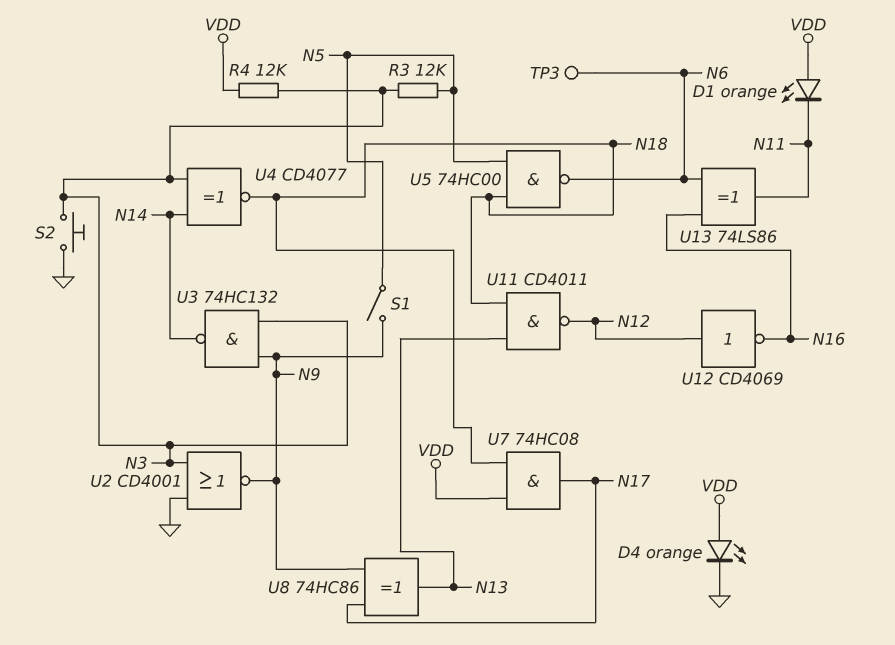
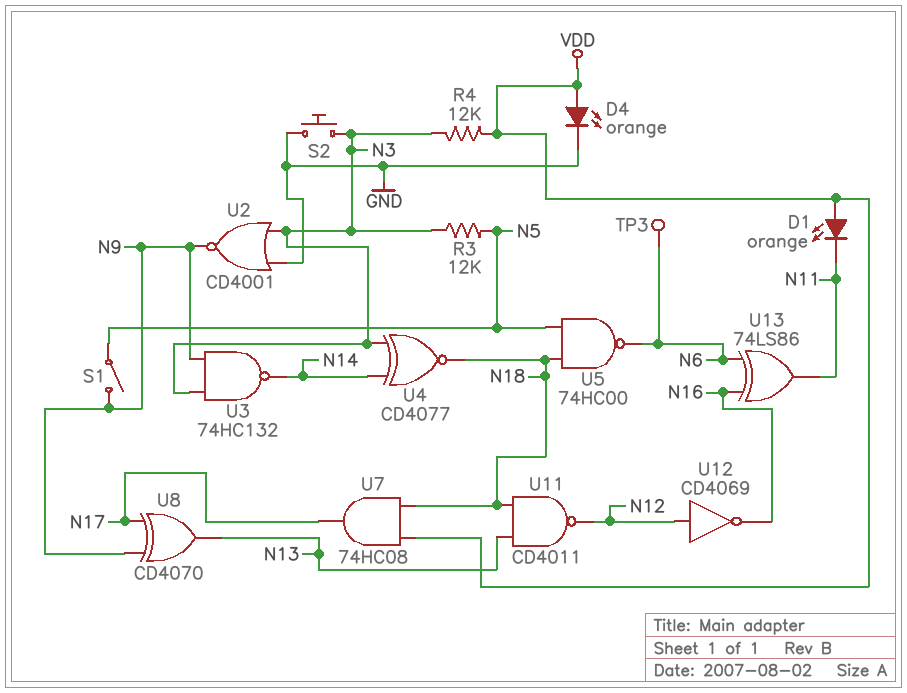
U8: XOR 74HC86 (in N9, in N17, out N13) -> XOR CD4070 (in N9, in N17, out N13)

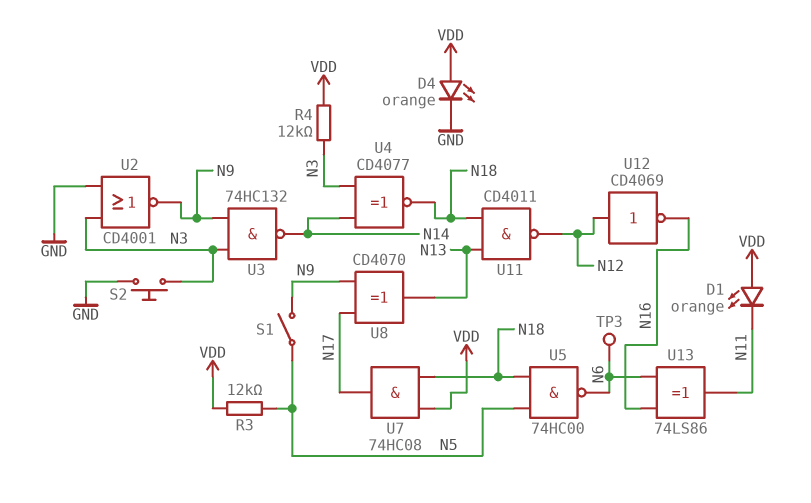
R3: 12k (N3, N5) -> 12k (N5, VDD)

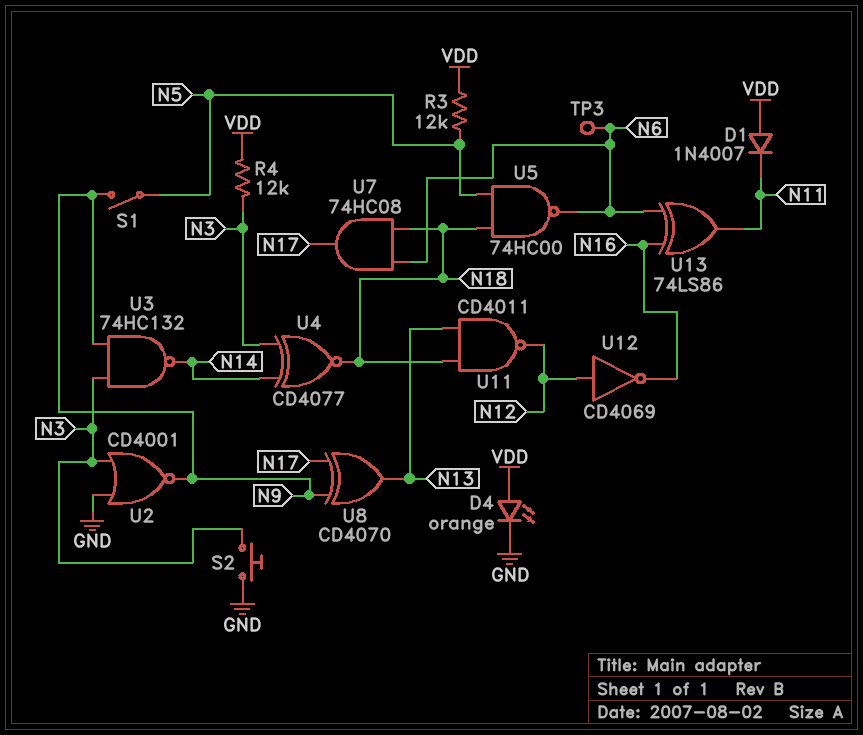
D1: LED orange (A VDD, K N11) -> diode 1N4007 (A VDD, K N11)
U7: AND 74HC08 (in N18, in VDD, out N17) -> AND 74HC08 (in N6, in N18, out N17)

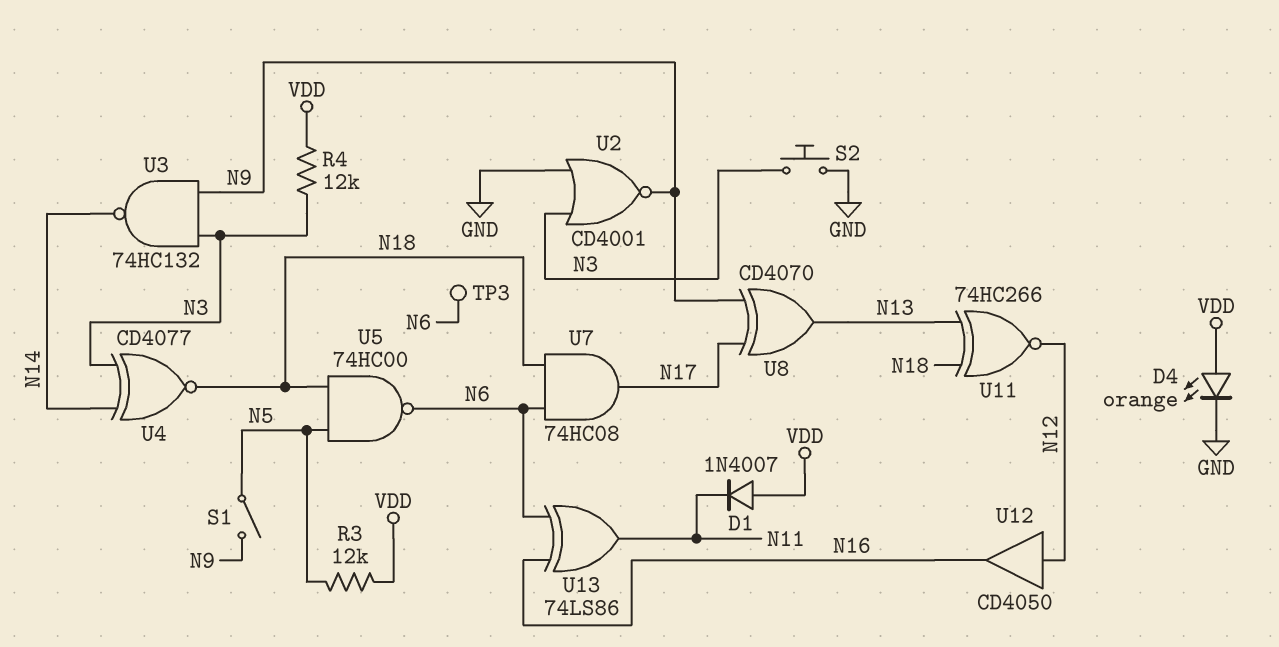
U11: NAND CD4011 (in N13, in N18, out N12) -> XNOR 74HC266 (in N13, in N18, out N12)
U12: NOT CD4069 (in N12, out N16) -> buffer CD4050 (in N12, out N16)

